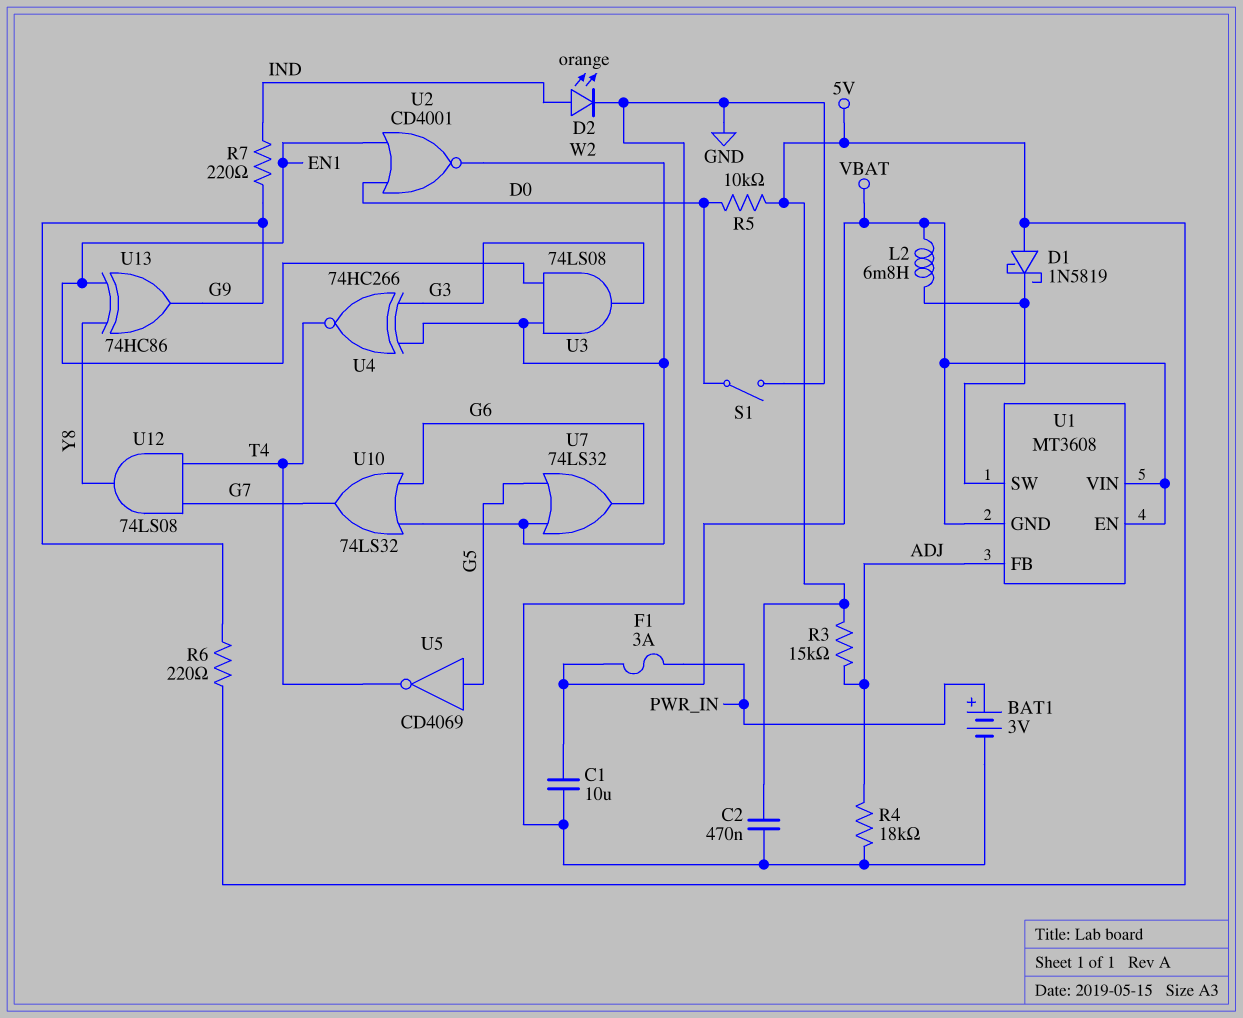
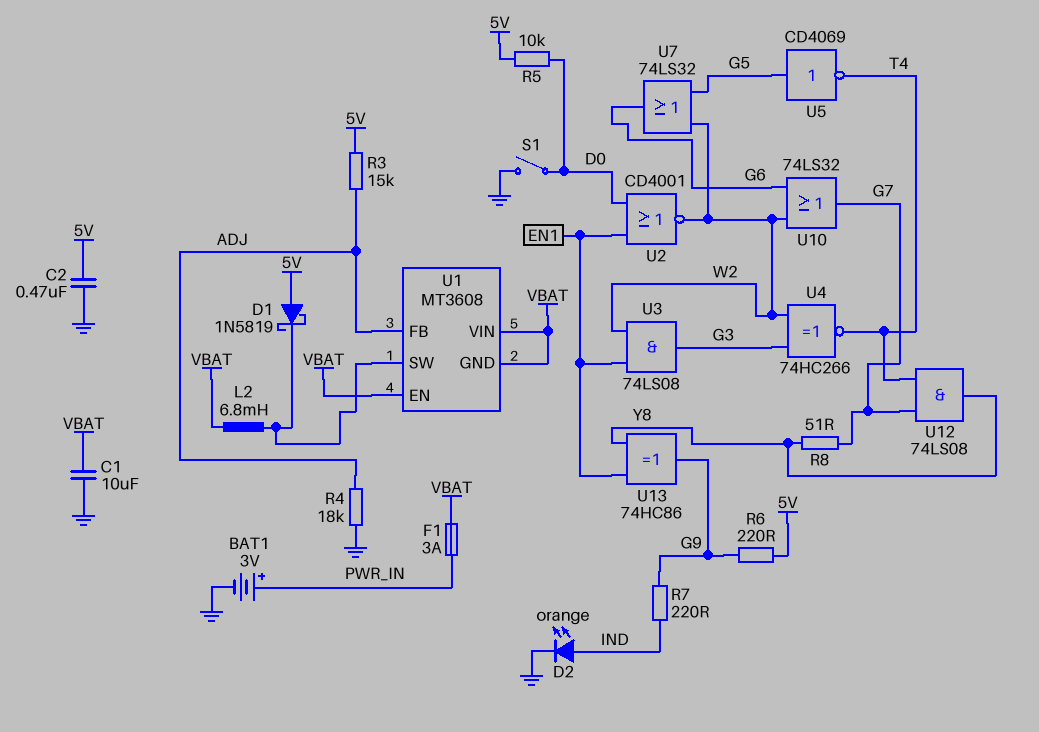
R8: none -> 51 (G7, Y8)

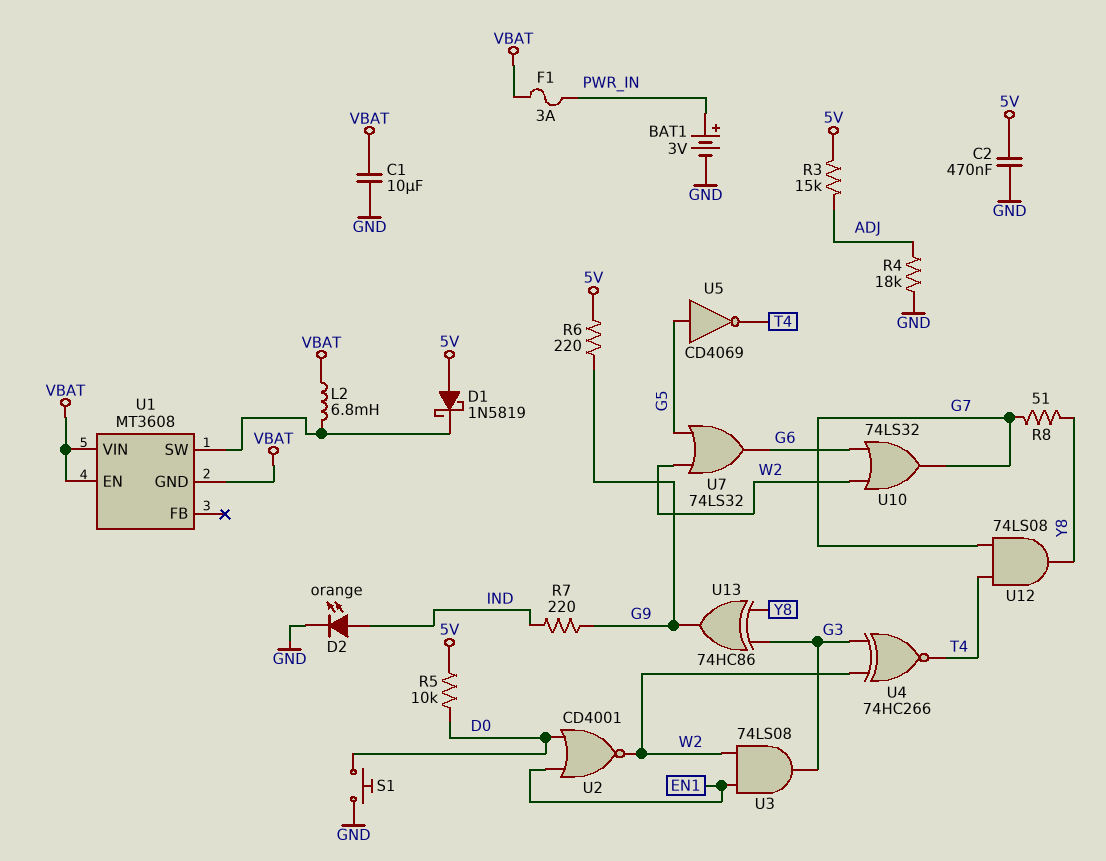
S1: switch (D0, GND) -> button (D0, GND)
U1 pin FB: ADJ -> none
U13: XOR 74HC86 (in EN1, in Y8, out G9) -> XOR 74HC86 (in G3, in Y8, out G9)

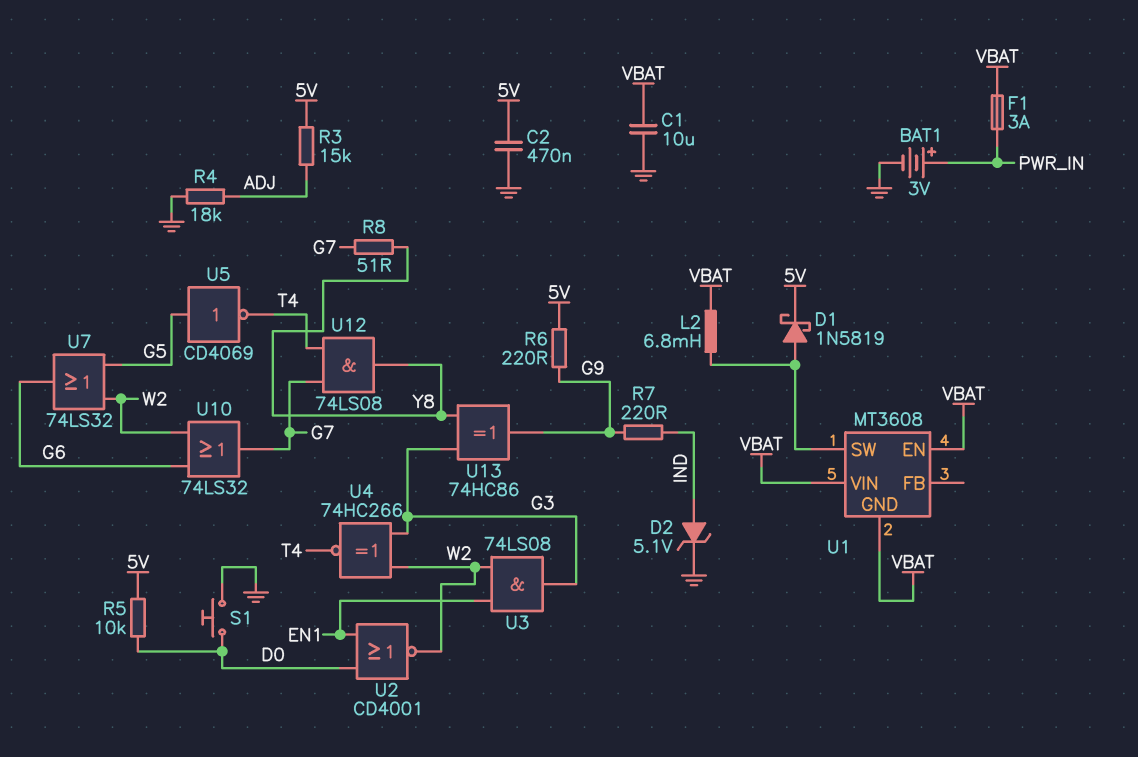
D1: schottky 1N5819 (A 5V, K U1/SW) -> schottky 1N5819 (A U1/SW, K 5V)
D2: LED orange (A IND, K GND) -> zener 5.1V (A IND, K GND)

